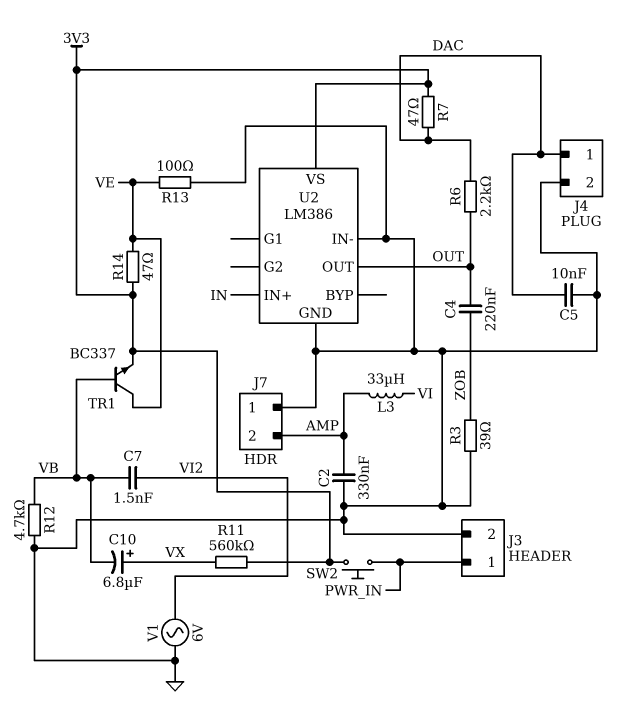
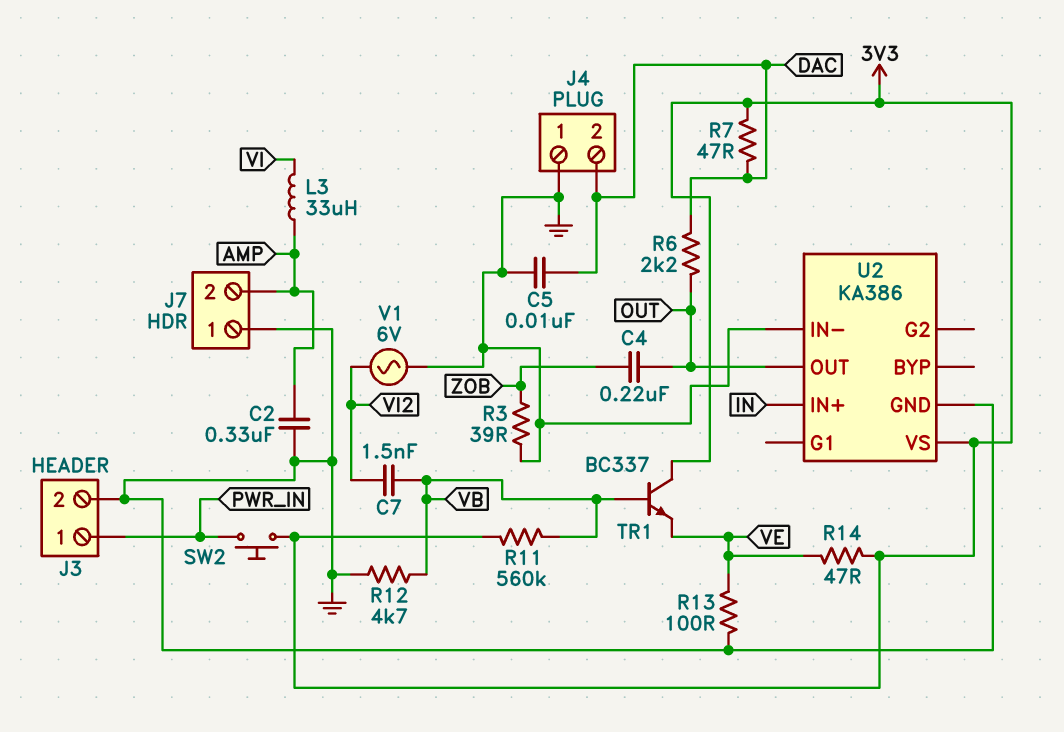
C10: 6.8uF (plus VX, minus VB) -> none
J4 pin 1: DAC -> GND
J4 pin 2: GND -> DAC
R11: 560k (3V3, VX) -> 560k (3V3, VB)
TR1: NPN BC337 (B VB, C VE, E 3V3) -> NPN BC337 (B VB, C 3V3, E VE)
U2: LM386 -> KA386

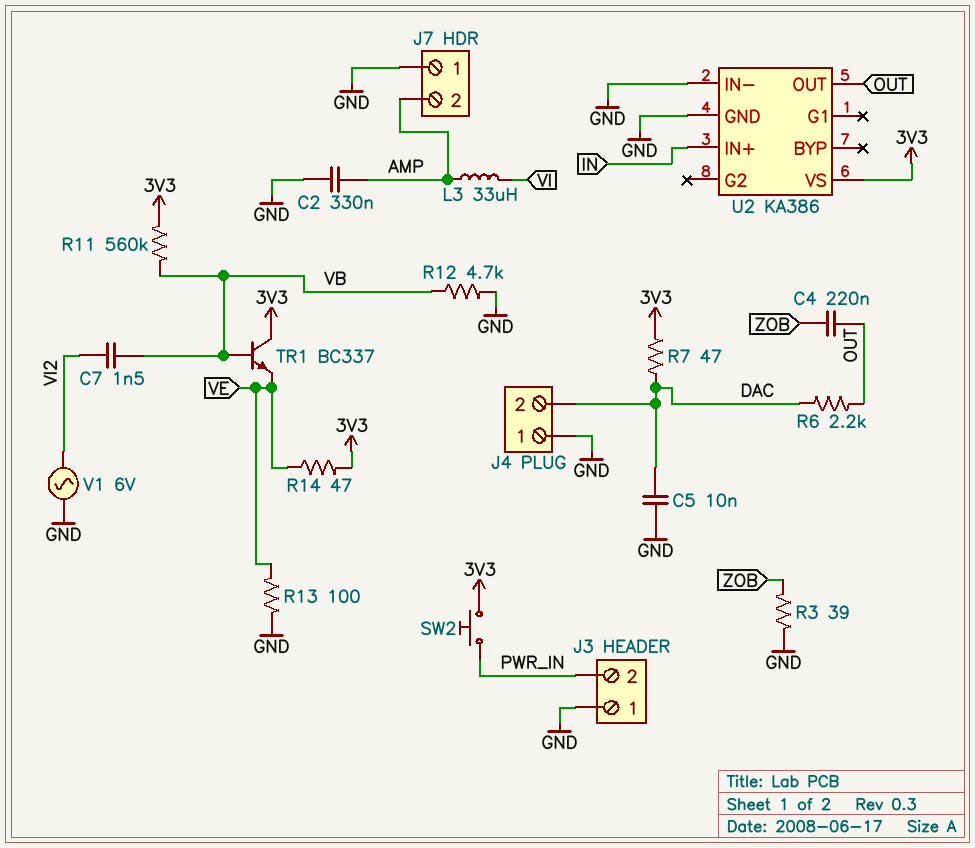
J3 pin 1: PWR_IN -> GND
J3 pin 2: GND -> PWR_IN

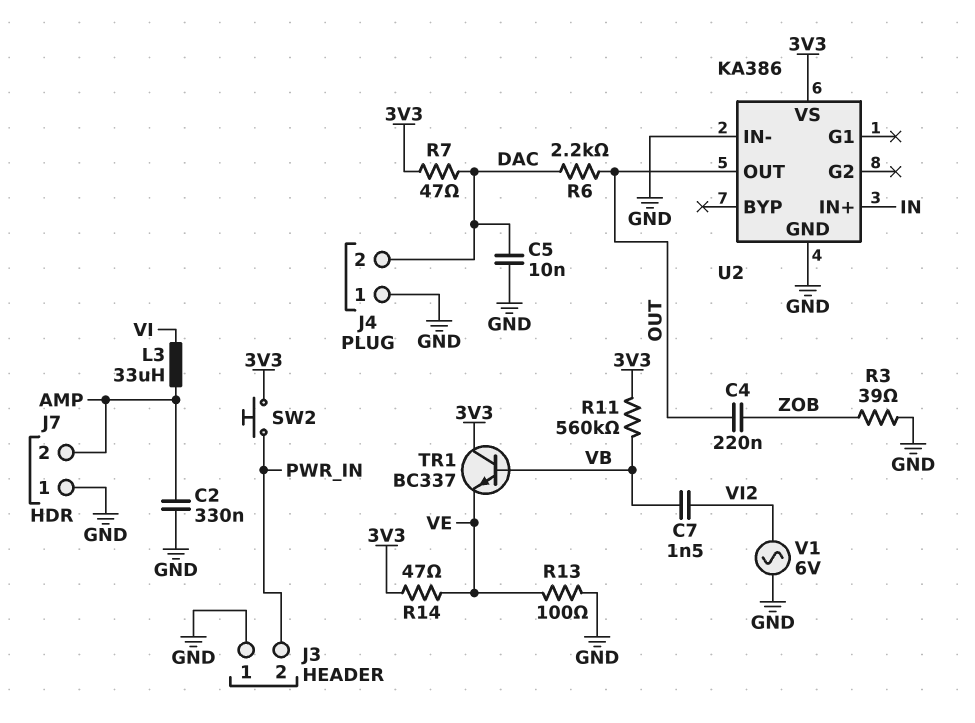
R12: 4.7k (GND, VB) -> none

